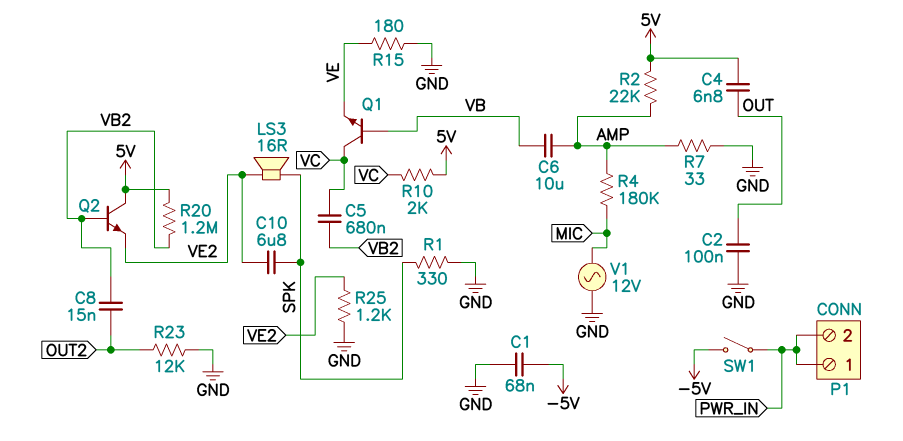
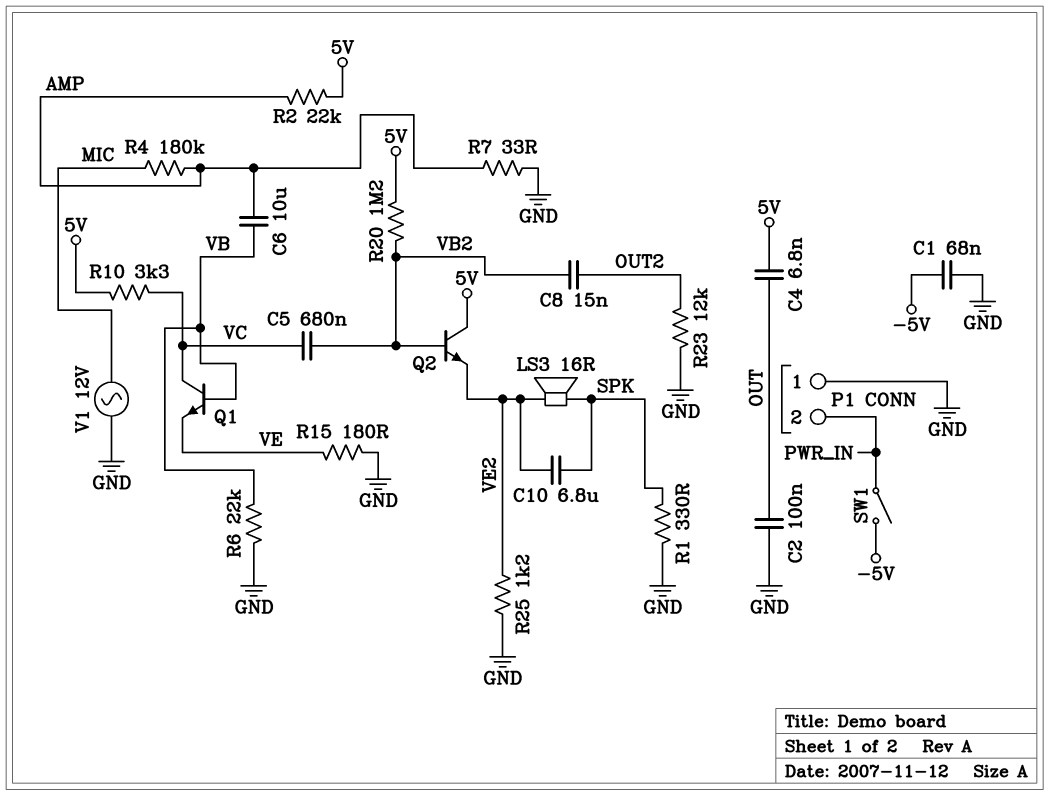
P1 pin 1: PWR_IN -> GND
R6: none -> 22k (GND, VB)
R10: 2k (5V, VC) -> 3.3k (5V, VC)

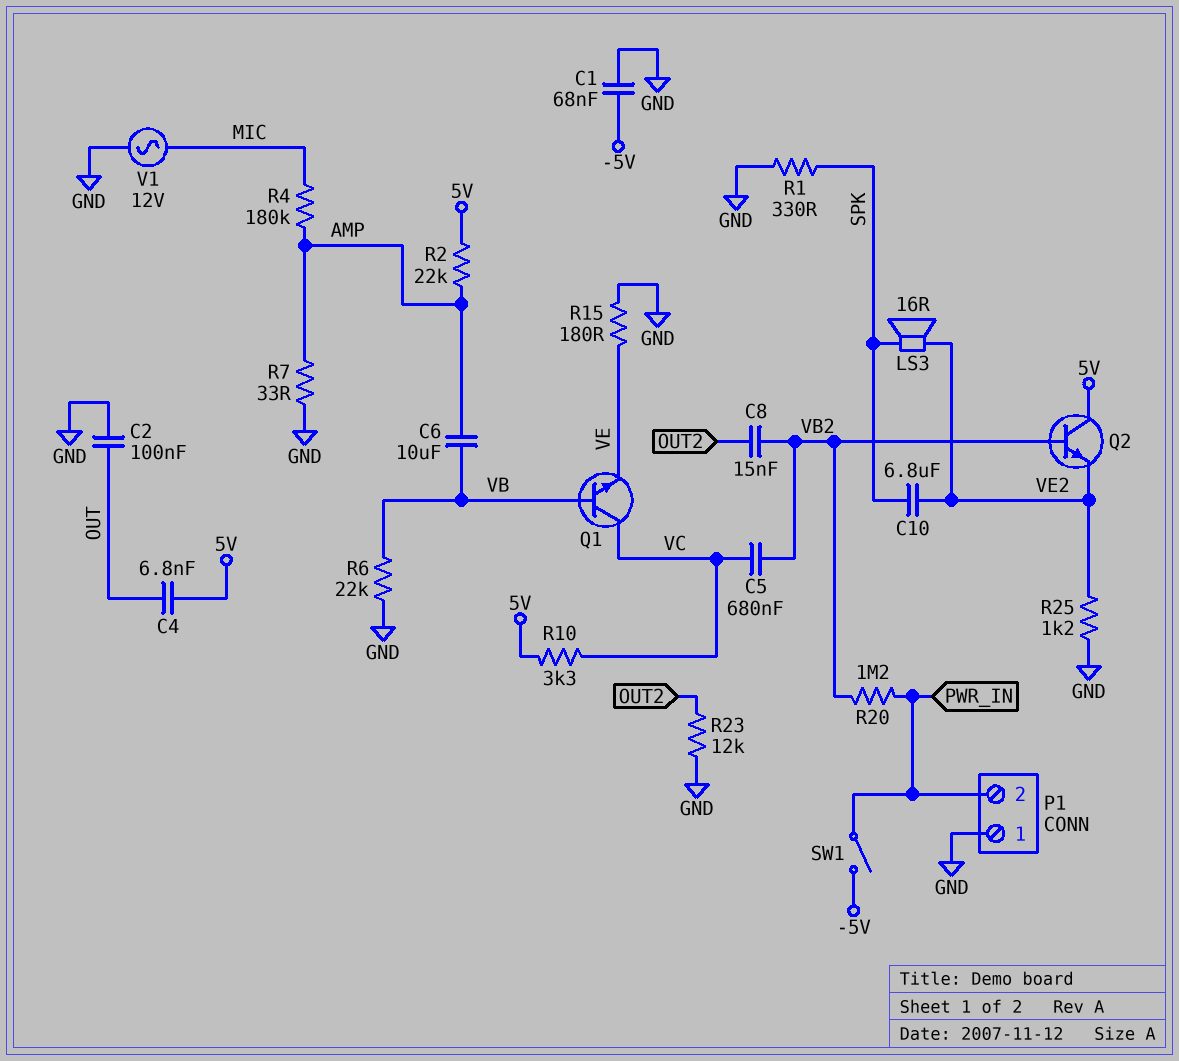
R20: 1.2M (5V, VB2) -> 1.2M (PWR_IN, VB2)

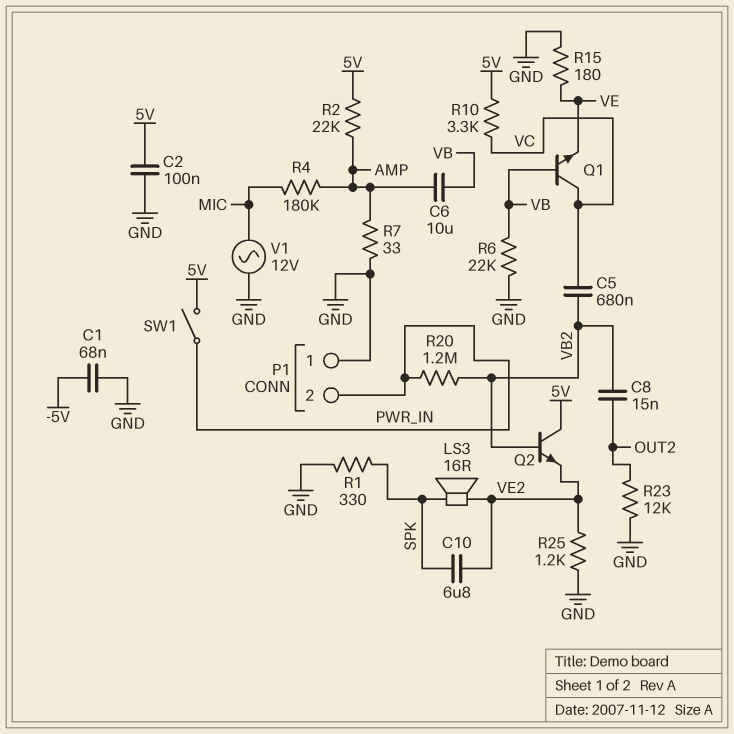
C2: 100nF (GND, OUT) -> 100nF (5V, GND)
C4: 6.8nF (5V, OUT) -> none
SW1: switch (-5V, PWR_IN) -> switch (5V, PWR_IN)

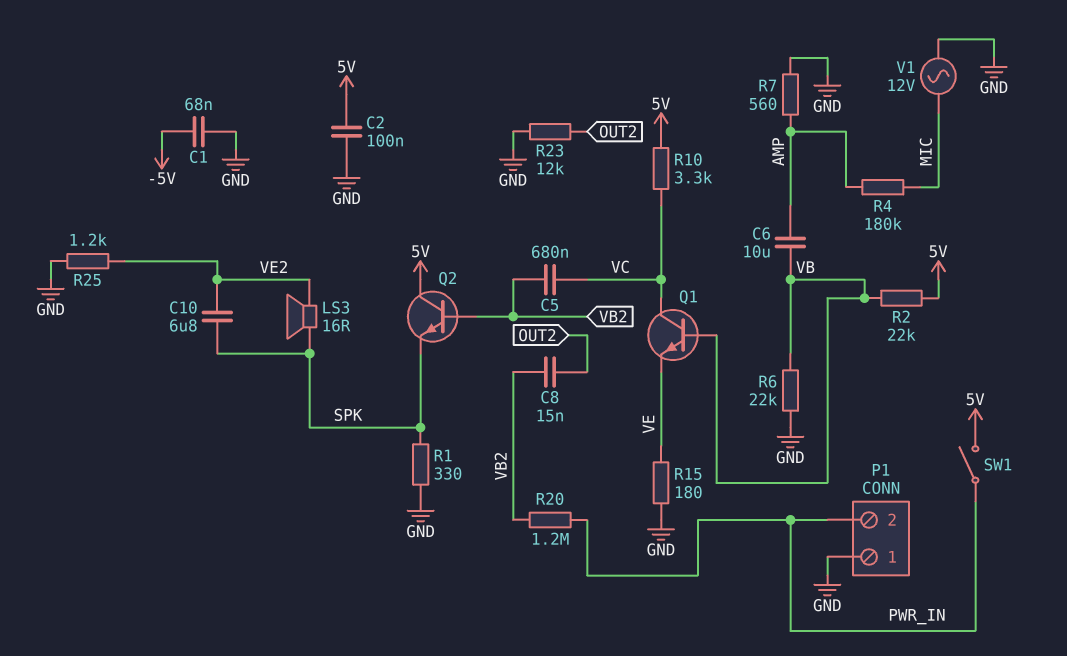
Q2: NPN (B VB2, C 5V, E VE2) -> NPN (B VB2, C 5V, E SPK)
R2: 22k (5V, AMP) -> 22k (5V, VB)
R7: 33 (AMP, GND) -> 560 (AMP, GND)

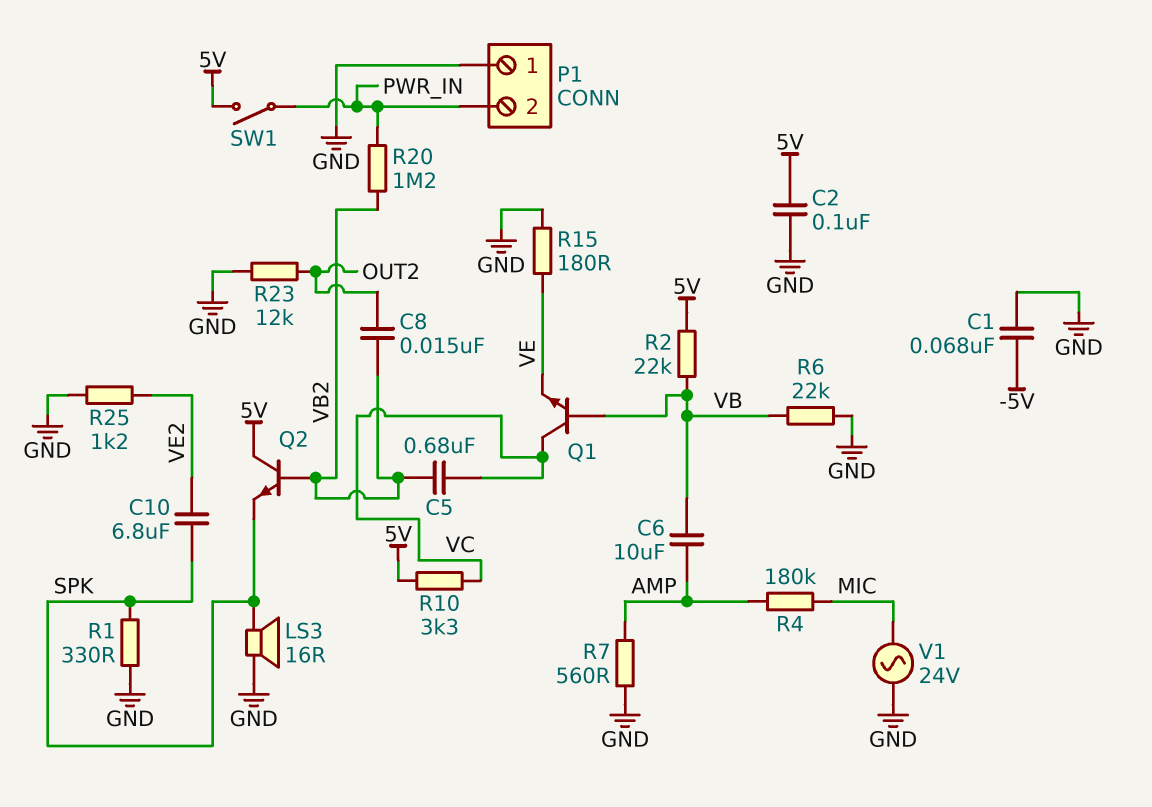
LS3: speaker 16R (SPK, VE2) -> speaker 16R (GND, SPK)
V1: AC 12V (GND, MIC) -> AC 24V (GND, MIC)

